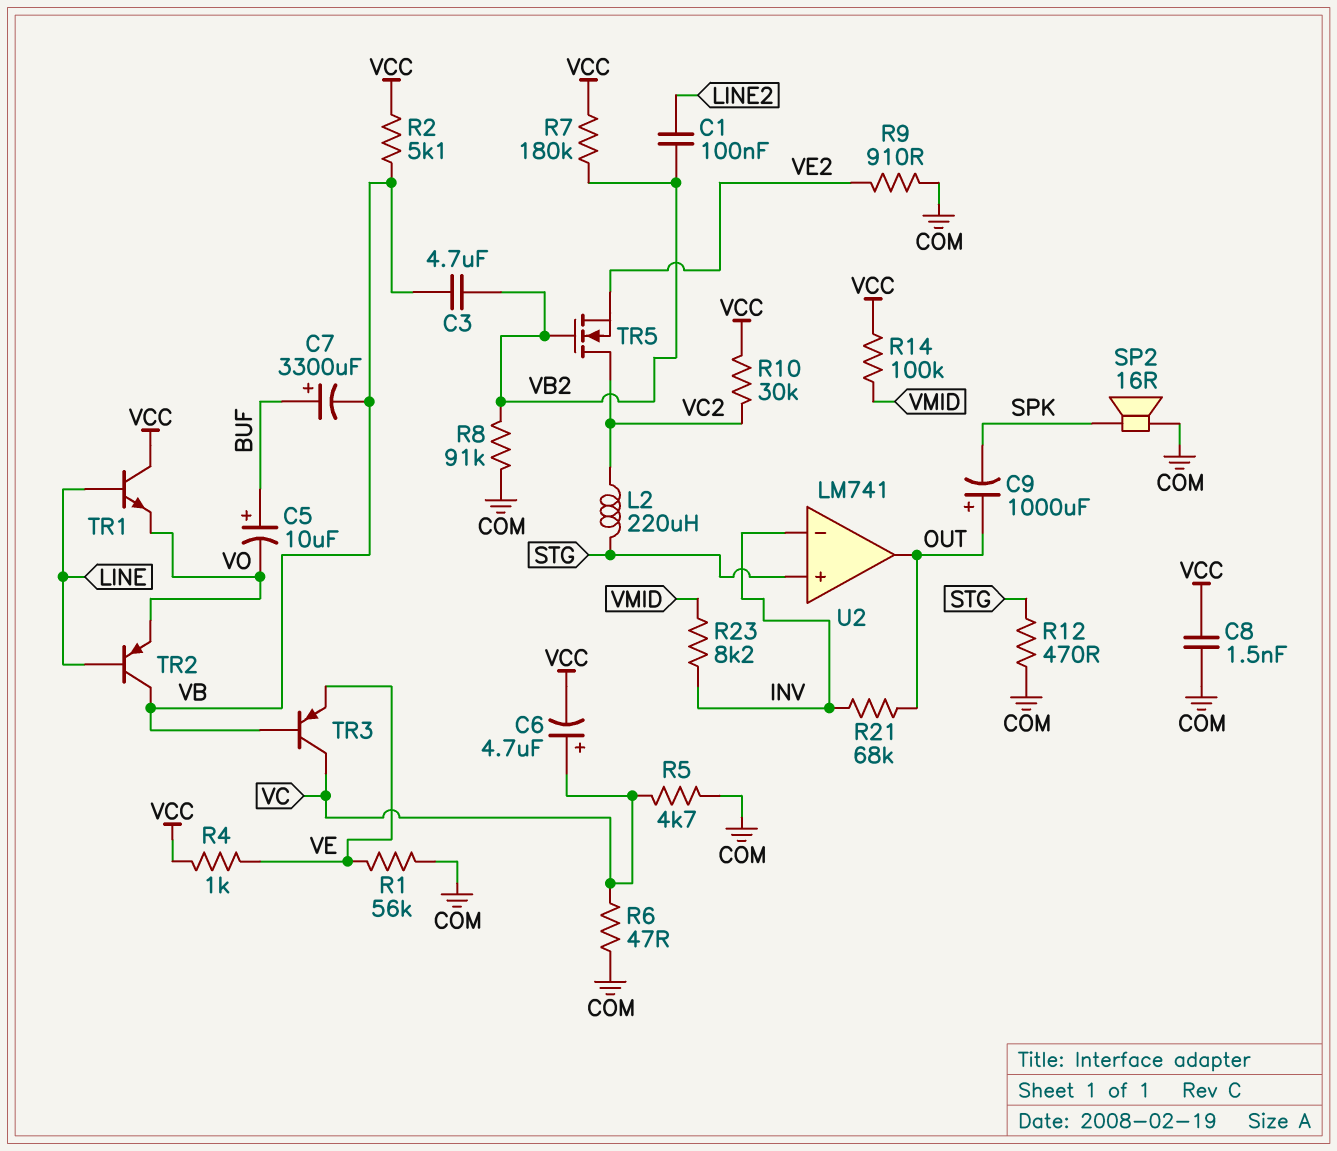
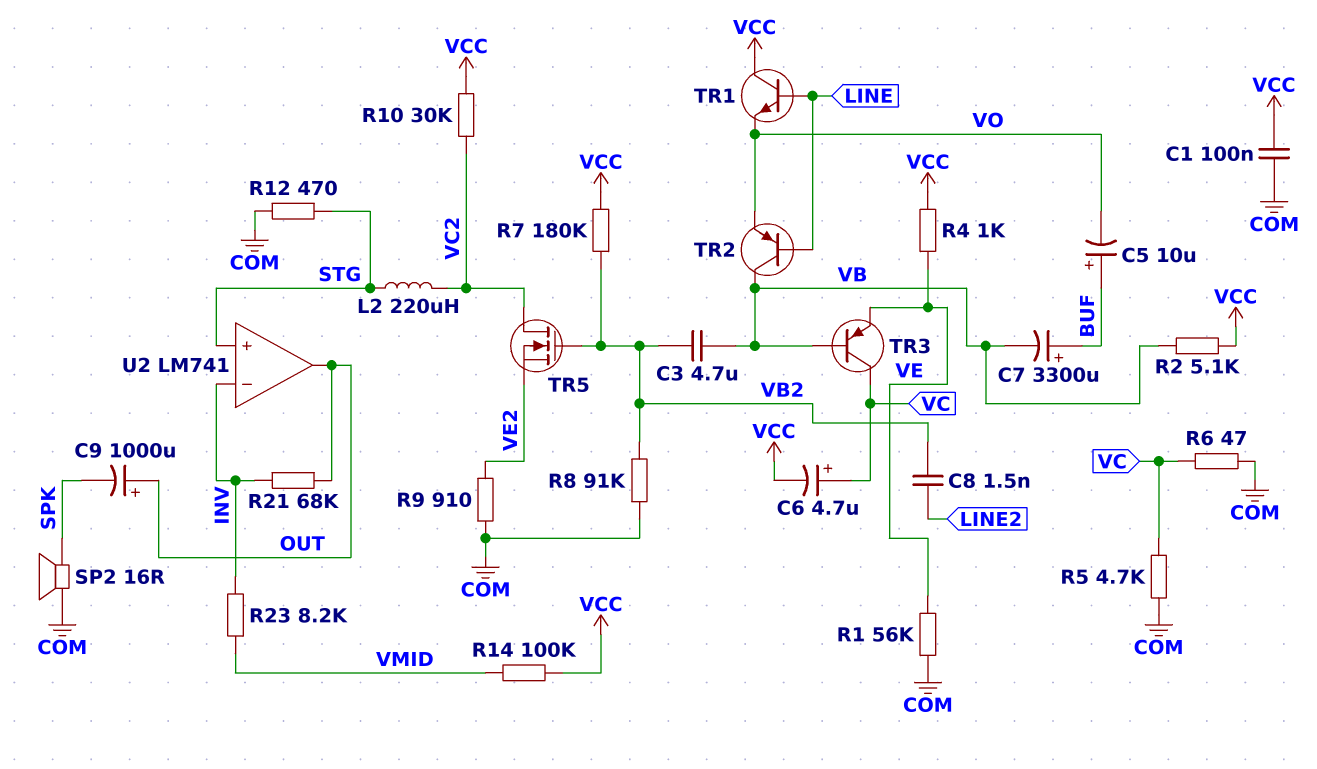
C1: 100nF (LINE2, VB2) -> 100nF (COM, VCC)
C8: 1.5nF (COM, VCC) -> 1.5nF (LINE2, VB2)

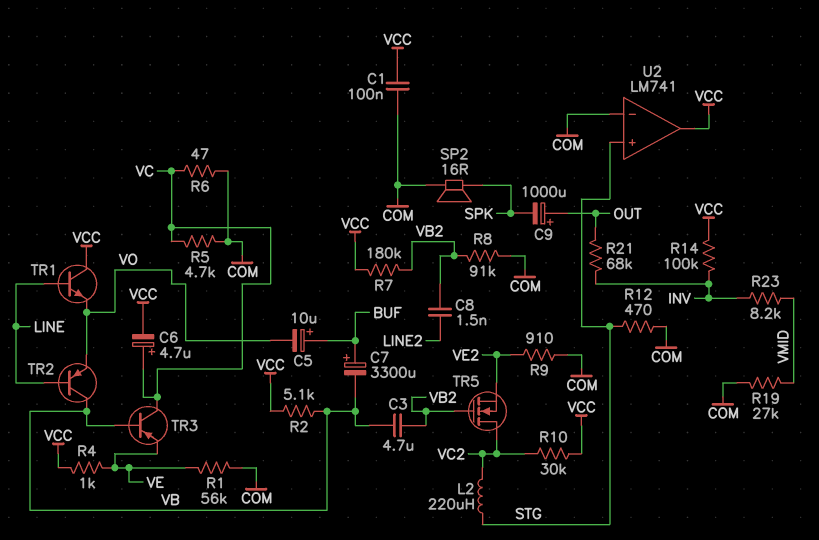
R14: 100k (VCC, VMID) -> 100k (INV, VCC)
R19: none -> 27k (COM, VMID)
U2 pin in-: INV -> COM
U2 pin out: OUT -> VCC

